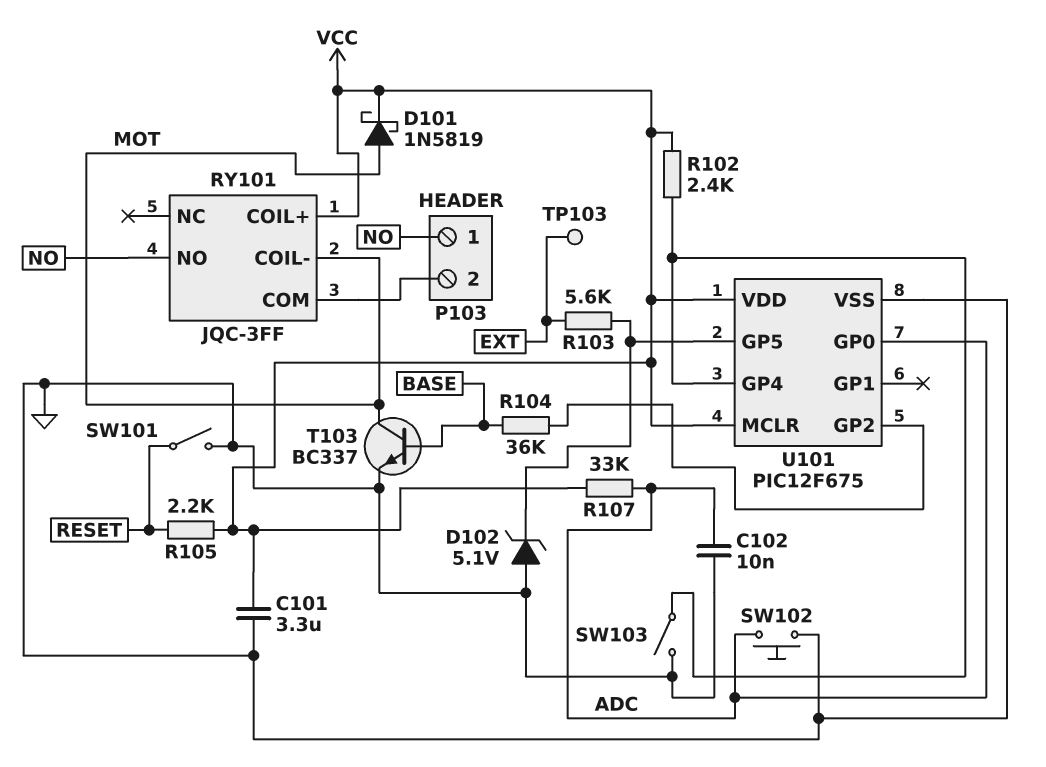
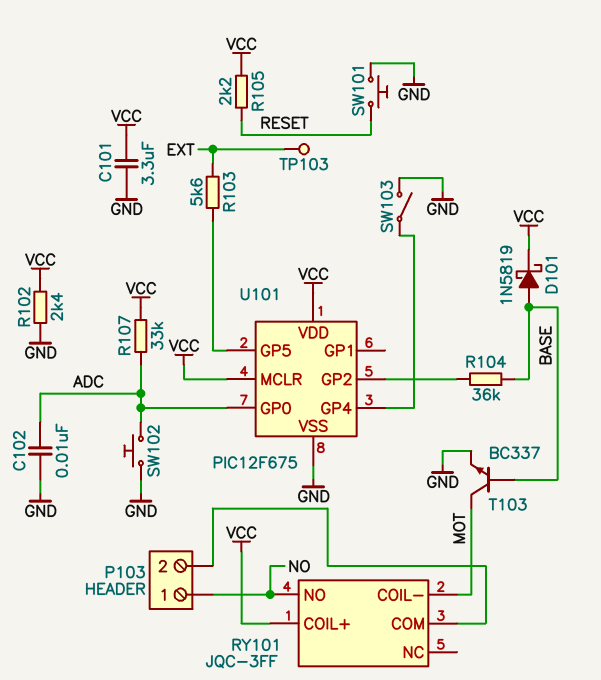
D101: schottky 1N5819 (A MOT, K VCC) -> schottky 1N5819 (A BASE, K VCC)
D102: zener 5.1V (A GND, K U101/GP5) -> none
R102: 2.4k (U101/GP4, VCC) -> 2.4k (GND, VCC)
SW101: switch (GND, RESET) -> button (GND, RESET)

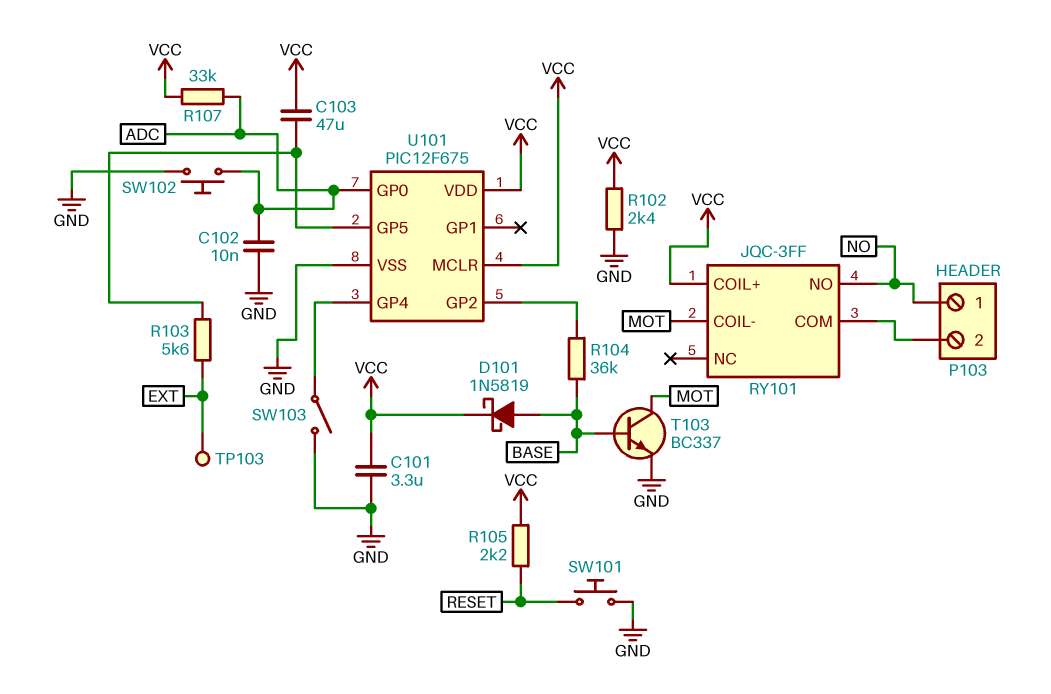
C103: none -> 47uF (U101/GP5, VCC)

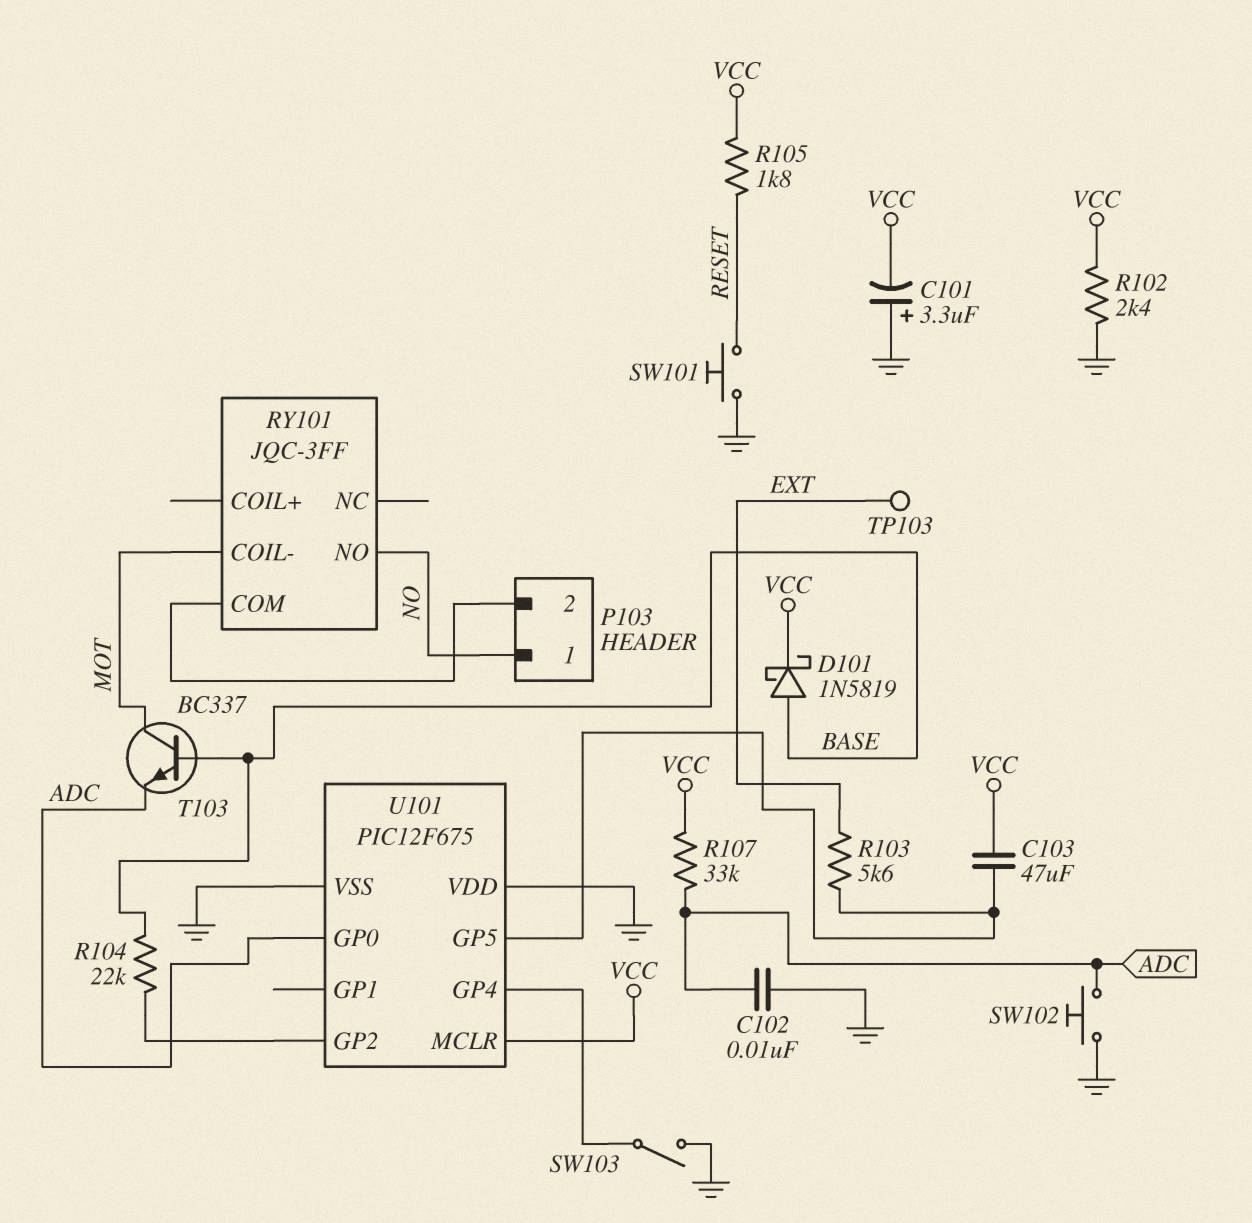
C101: 3.3uF (GND, VCC) -> 3.3uF (plus GND, minus VCC)
R104: 36k (BASE, U101/GP2) -> 22k (BASE, U101/GP2)
R105: 2.2k (RESET, VCC) -> 1.8k (RESET, VCC)
RY101 pin COIL+: VCC -> none
T103: NPN BC337 (B BASE, C MOT, E GND) -> NPN BC337 (B BASE, C MOT, E ADC)
U101 pin VDD: VCC -> GND

